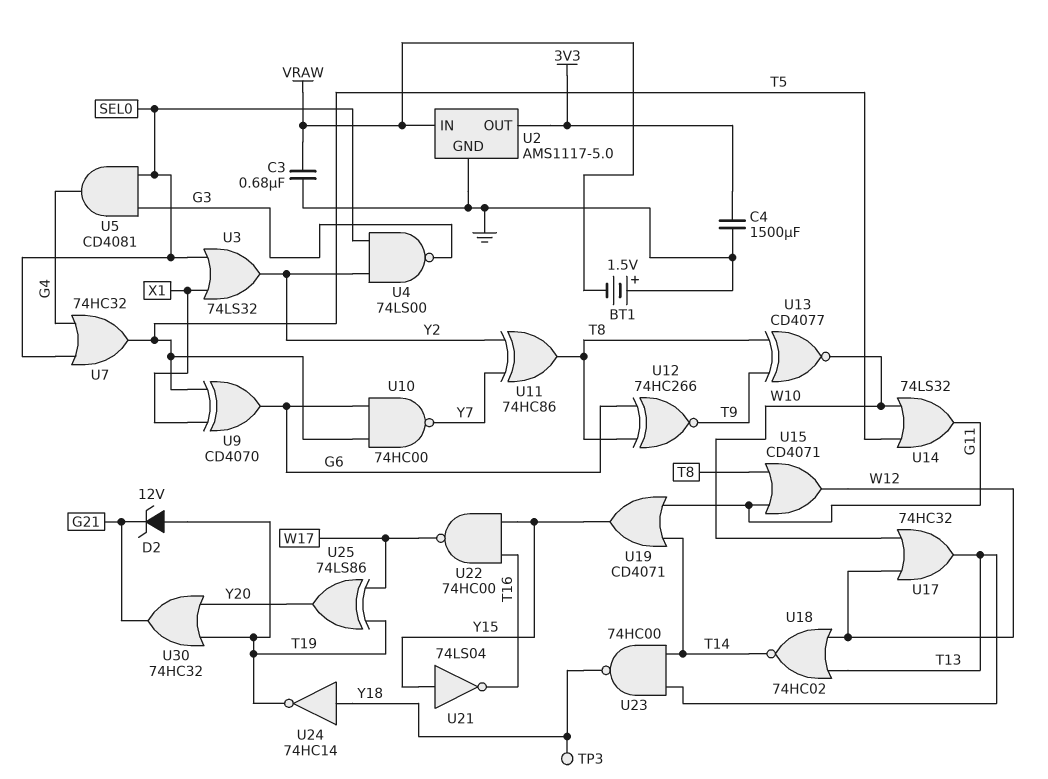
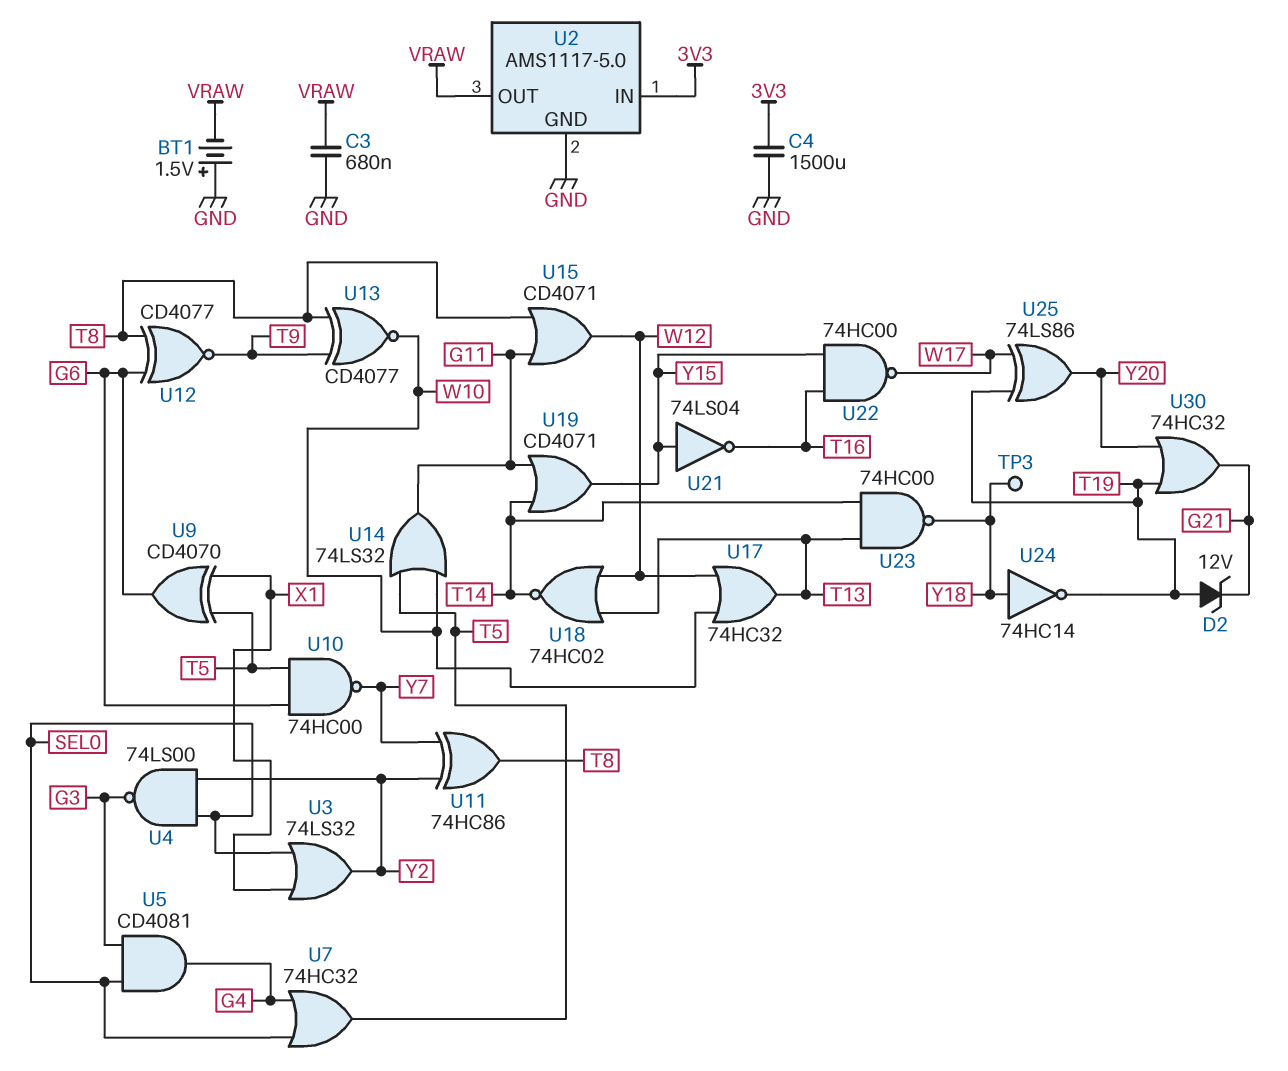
U2 pin IN: VRAW -> 3V3
U2 pin OUT: 3V3 -> VRAW
U12: XNOR 74HC266 (in G6, in T8, out T9) -> XNOR CD4077 (in G6, in T8, out T9)

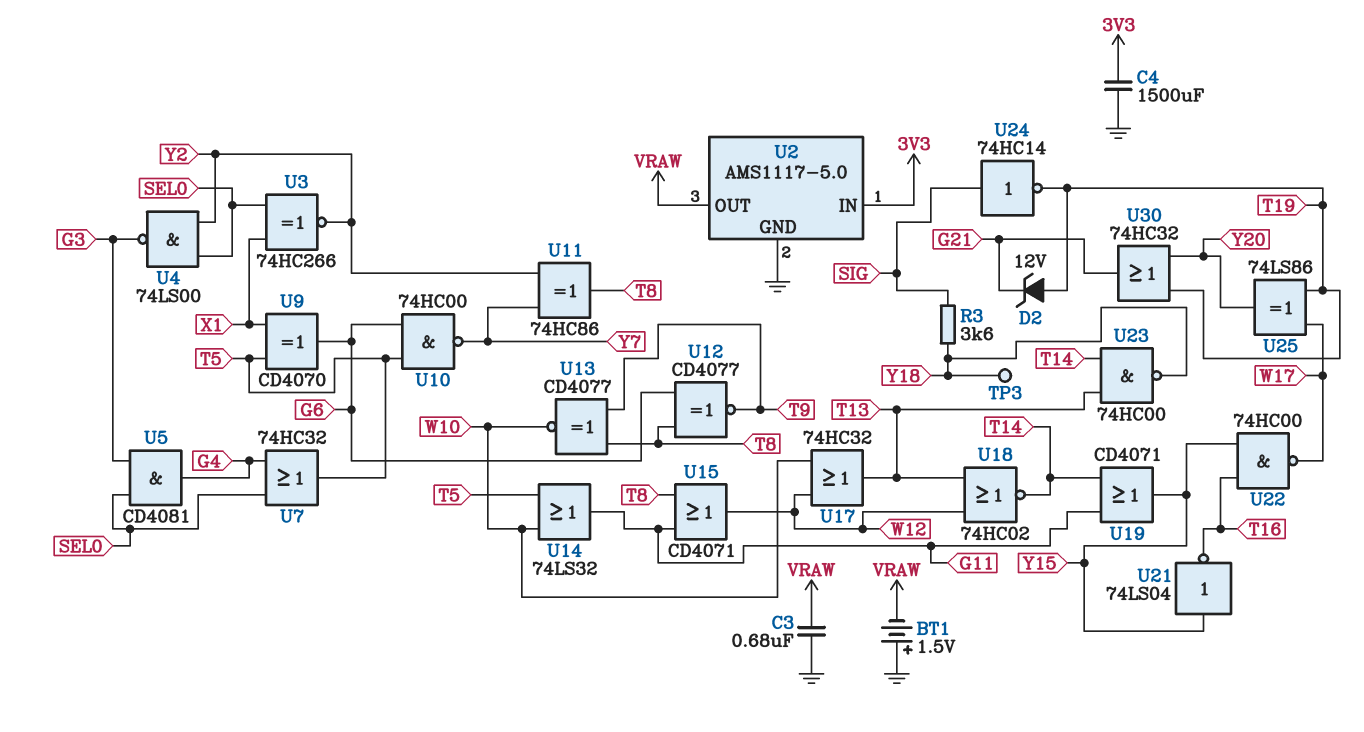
R3: none -> 3.6k (SIG, Y18)
U3: OR 74LS32 (in SEL0, in X1, out Y2) -> XNOR 74HC266 (in SEL0, in X1, out Y2)
U24: NOT 74HC14 (in Y18, out T19) -> NOT 74HC14 (in SIG, out T19)

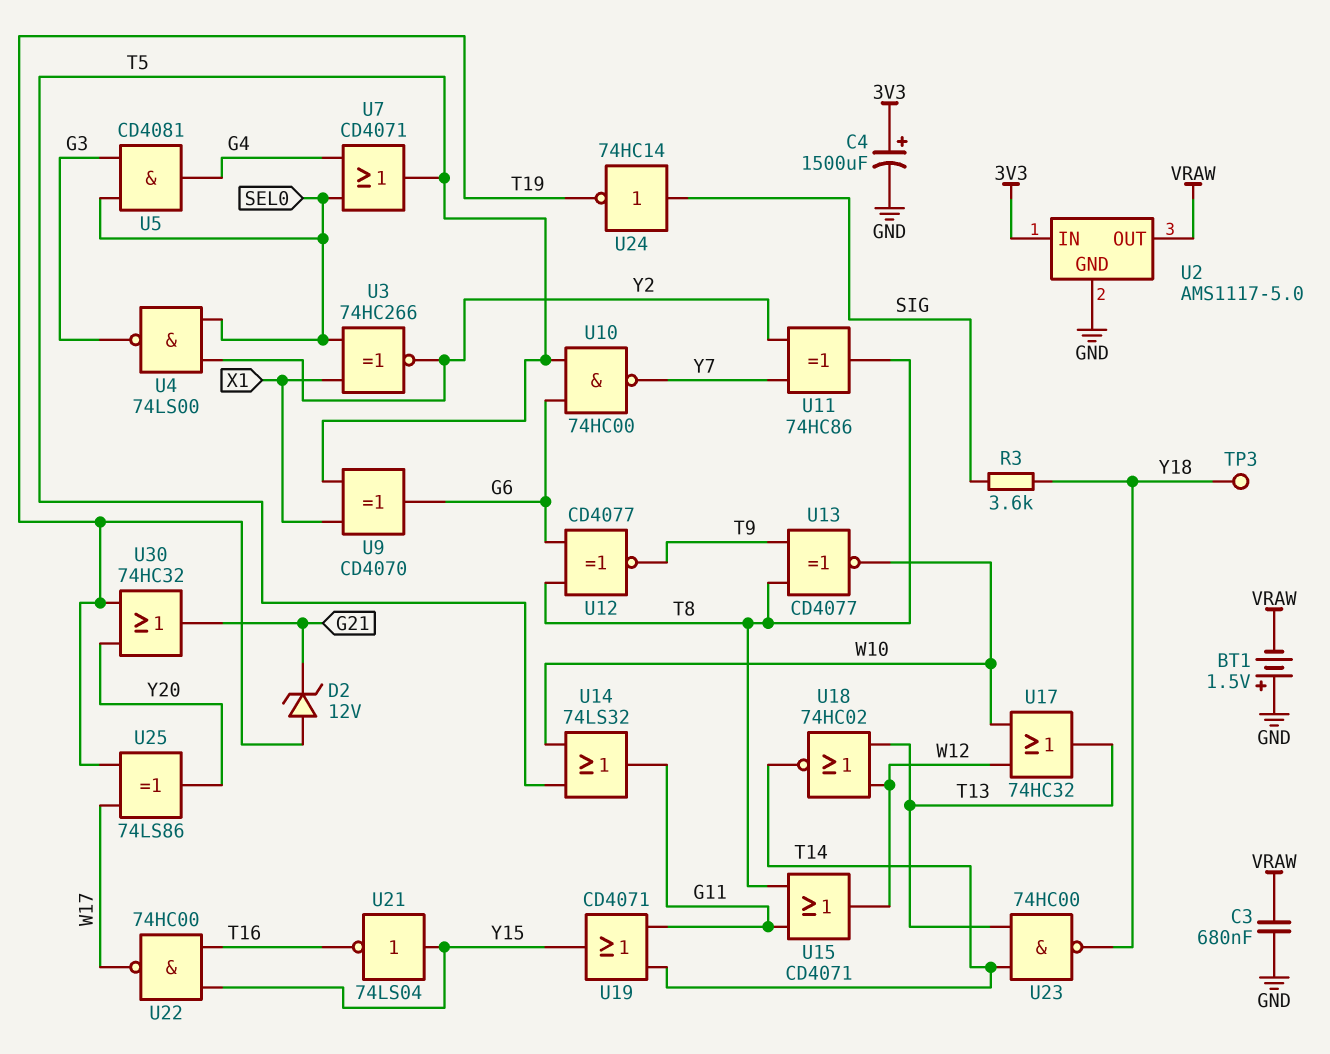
C4: 1500uF (3V3, GND) -> 1500uF (plus 3V3, minus GND)
U7: OR 74HC32 (in G4, in SEL0, out T5) -> OR CD4071 (in G4, in SEL0, out T5)

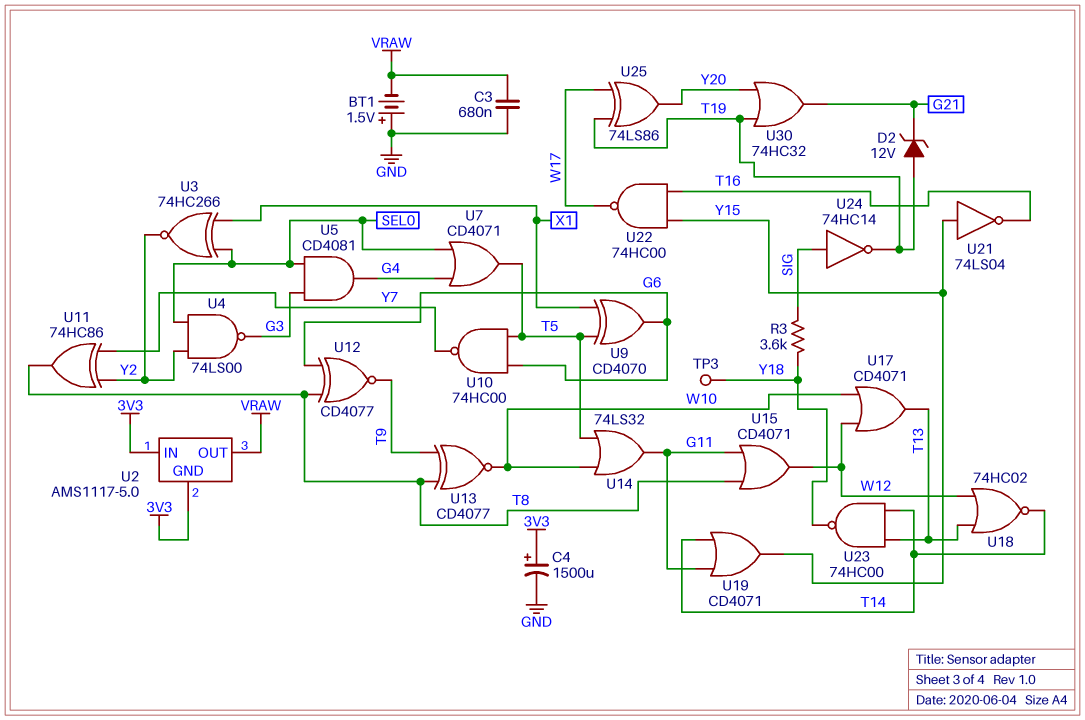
U2 pin GND: GND -> 3V3
U17: OR 74HC32 (in W10, in W12, out T13) -> OR CD4071 (in W10, in W12, out T13)

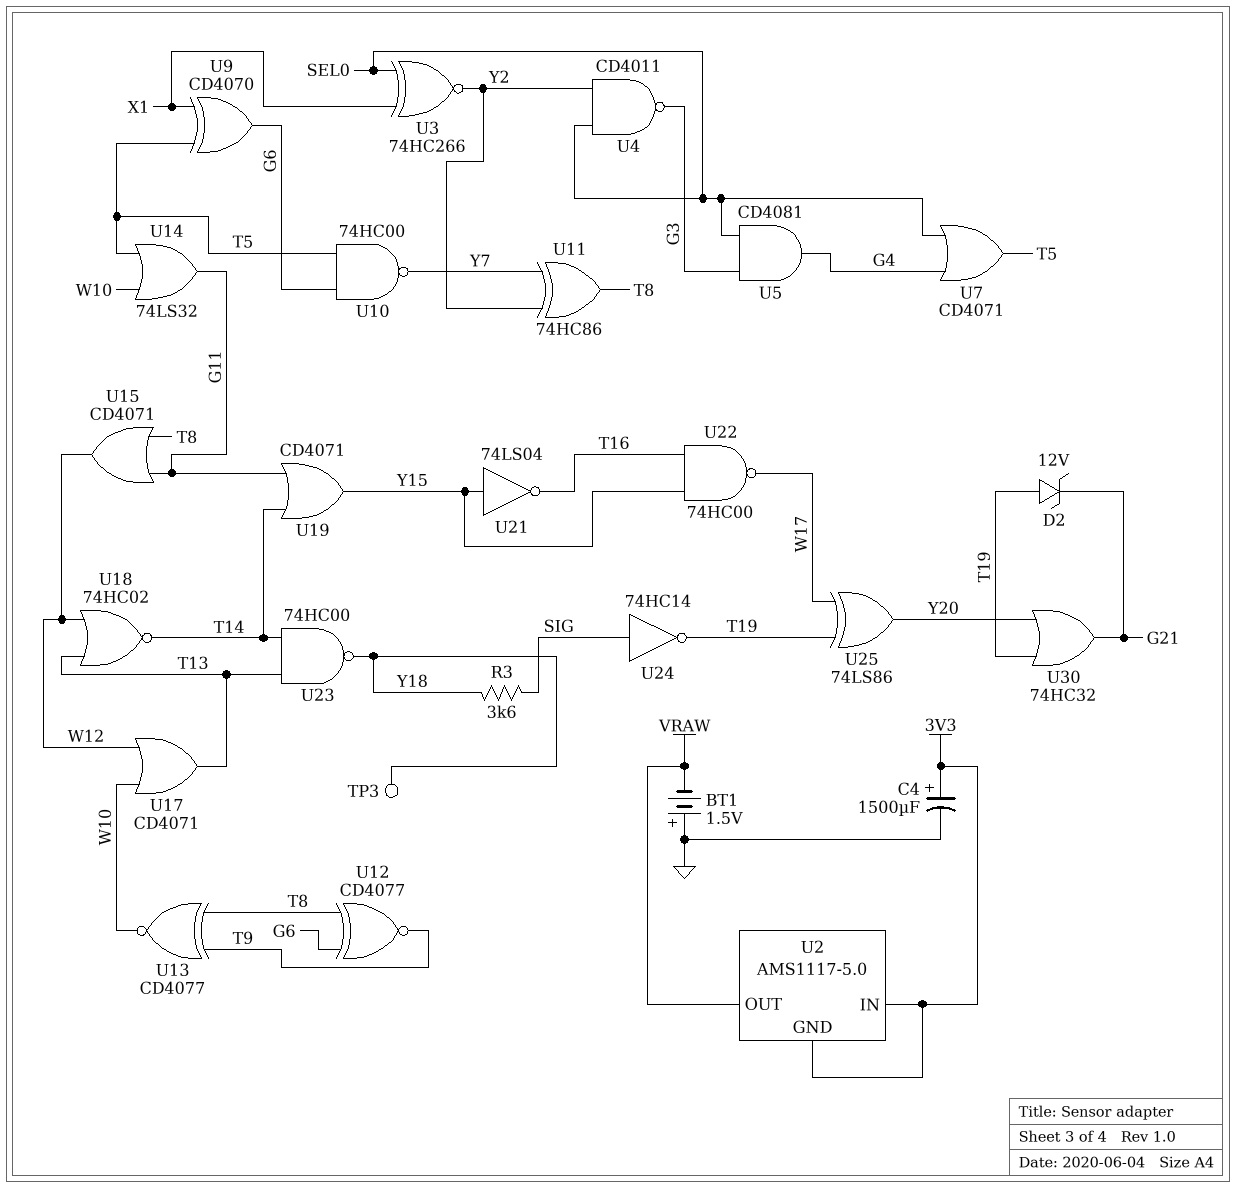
C3: 680nF (GND, VRAW) -> none
U4: NAND 74LS00 (in SEL0, in Y2, out G3) -> NAND CD4011 (in SEL0, in Y2, out G3)

